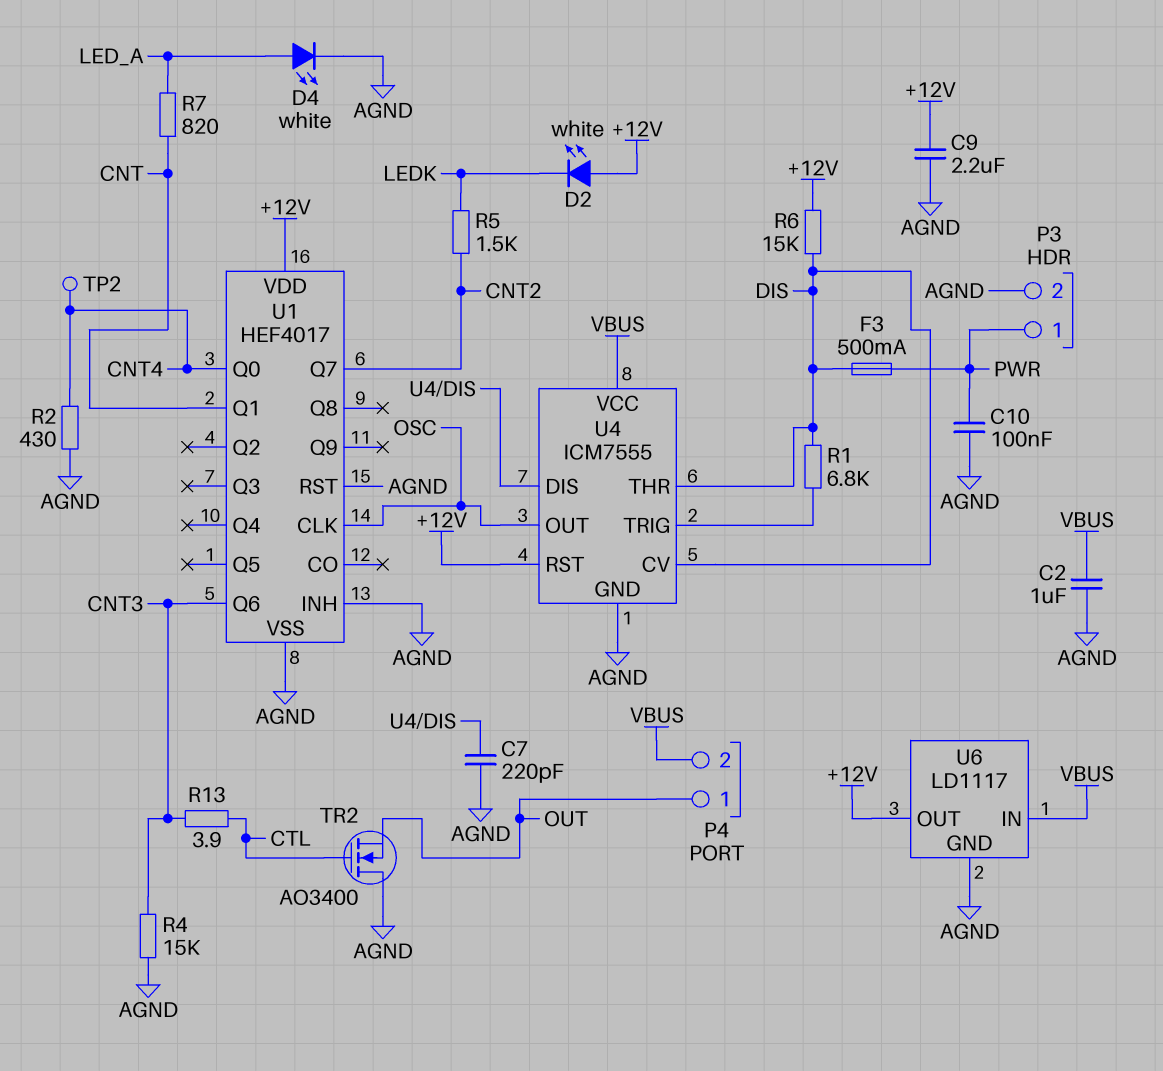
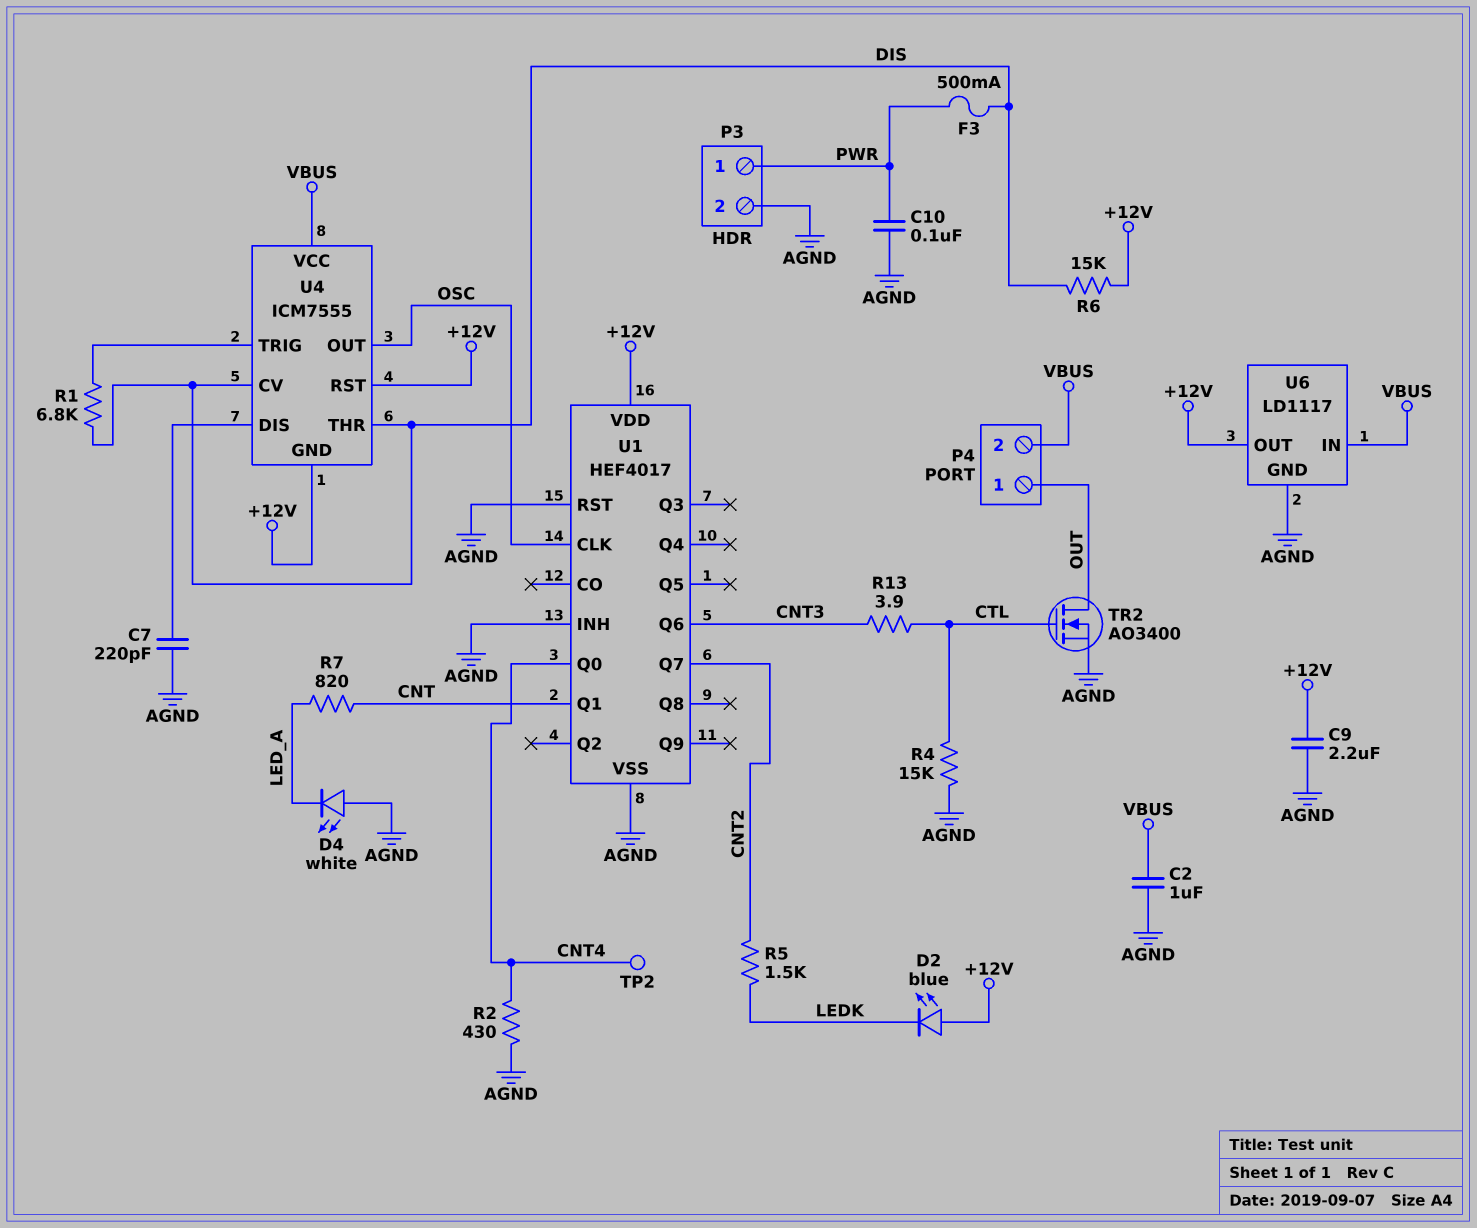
D2: LED white (A +12V, K LEDK) -> LED blue (A +12V, K LEDK)
D4: LED white (A LED_A, K AGND) -> LED white (A AGND, K LED_A)
R4: 15k (AGND, CNT3) -> 15k (AGND, CTL)
TR2: NMOS AO3400 (G CTL, D AGND, S OUT) -> NMOS AO3400 (G CTL, D OUT, S AGND)
U4 pin GND: AGND -> +12V

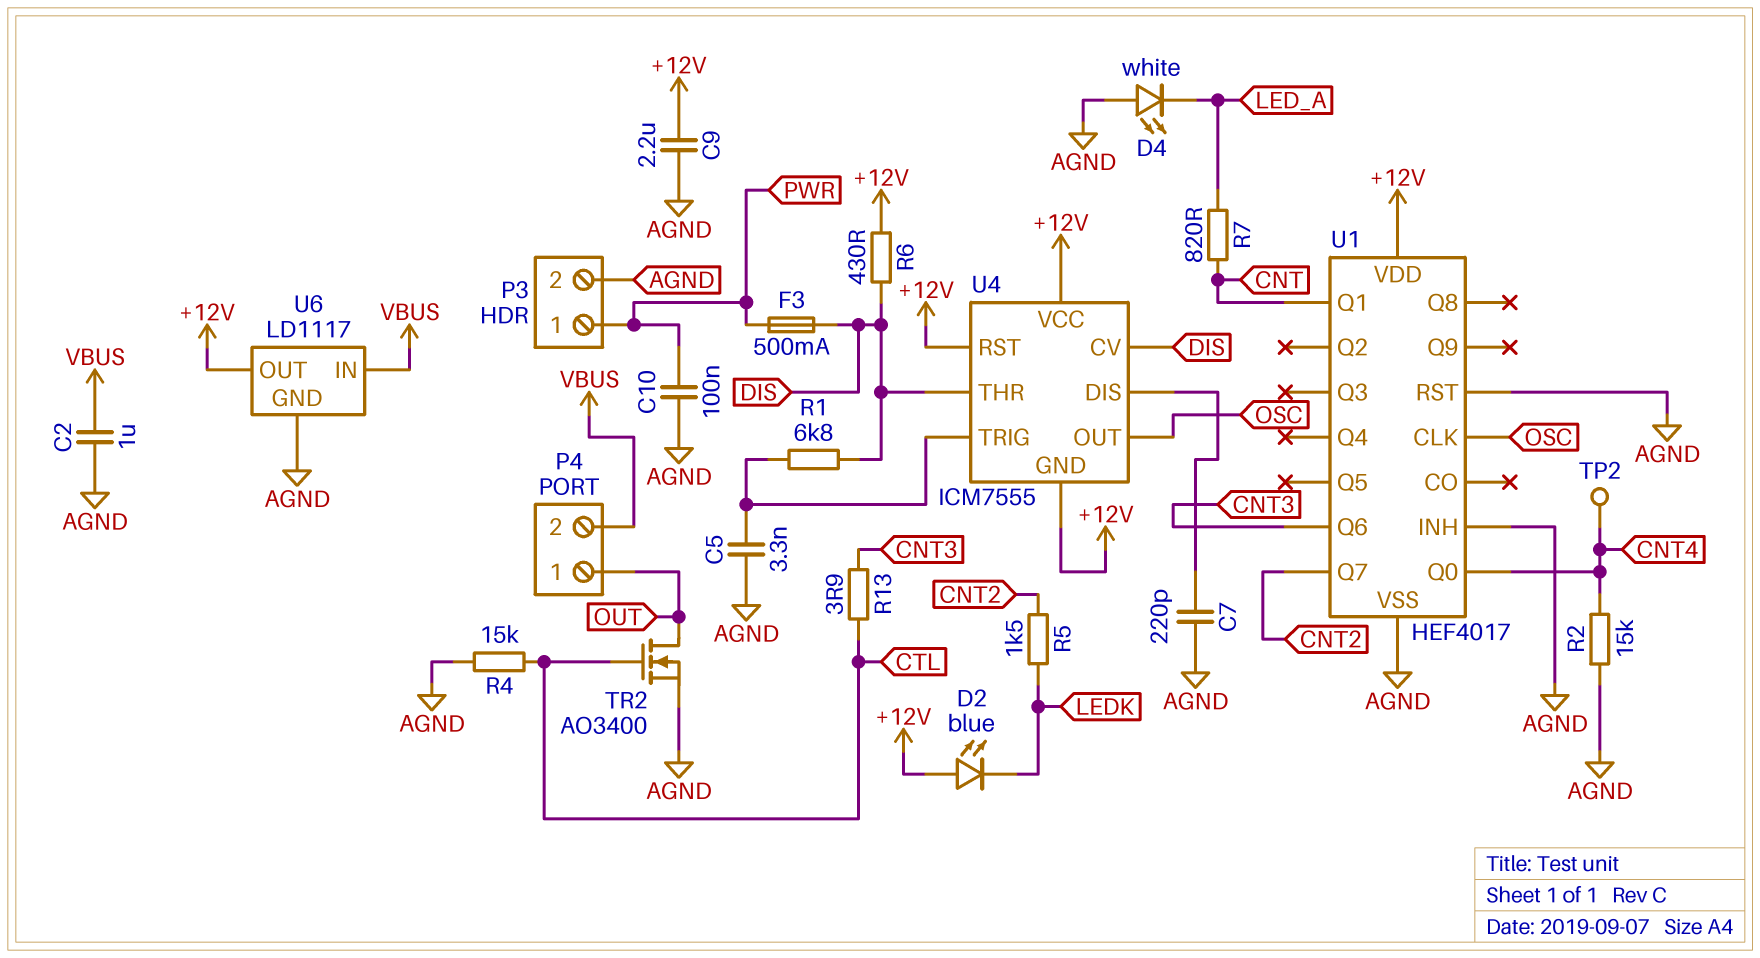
C5: none -> 3.3nF (AGND, U4/TRIG)
R2: 430 (AGND, CNT4) -> 15k (AGND, CNT4)
R6: 15k (+12V, DIS) -> 430 (+12V, DIS)
U4 pin VCC: VBUS -> +12V

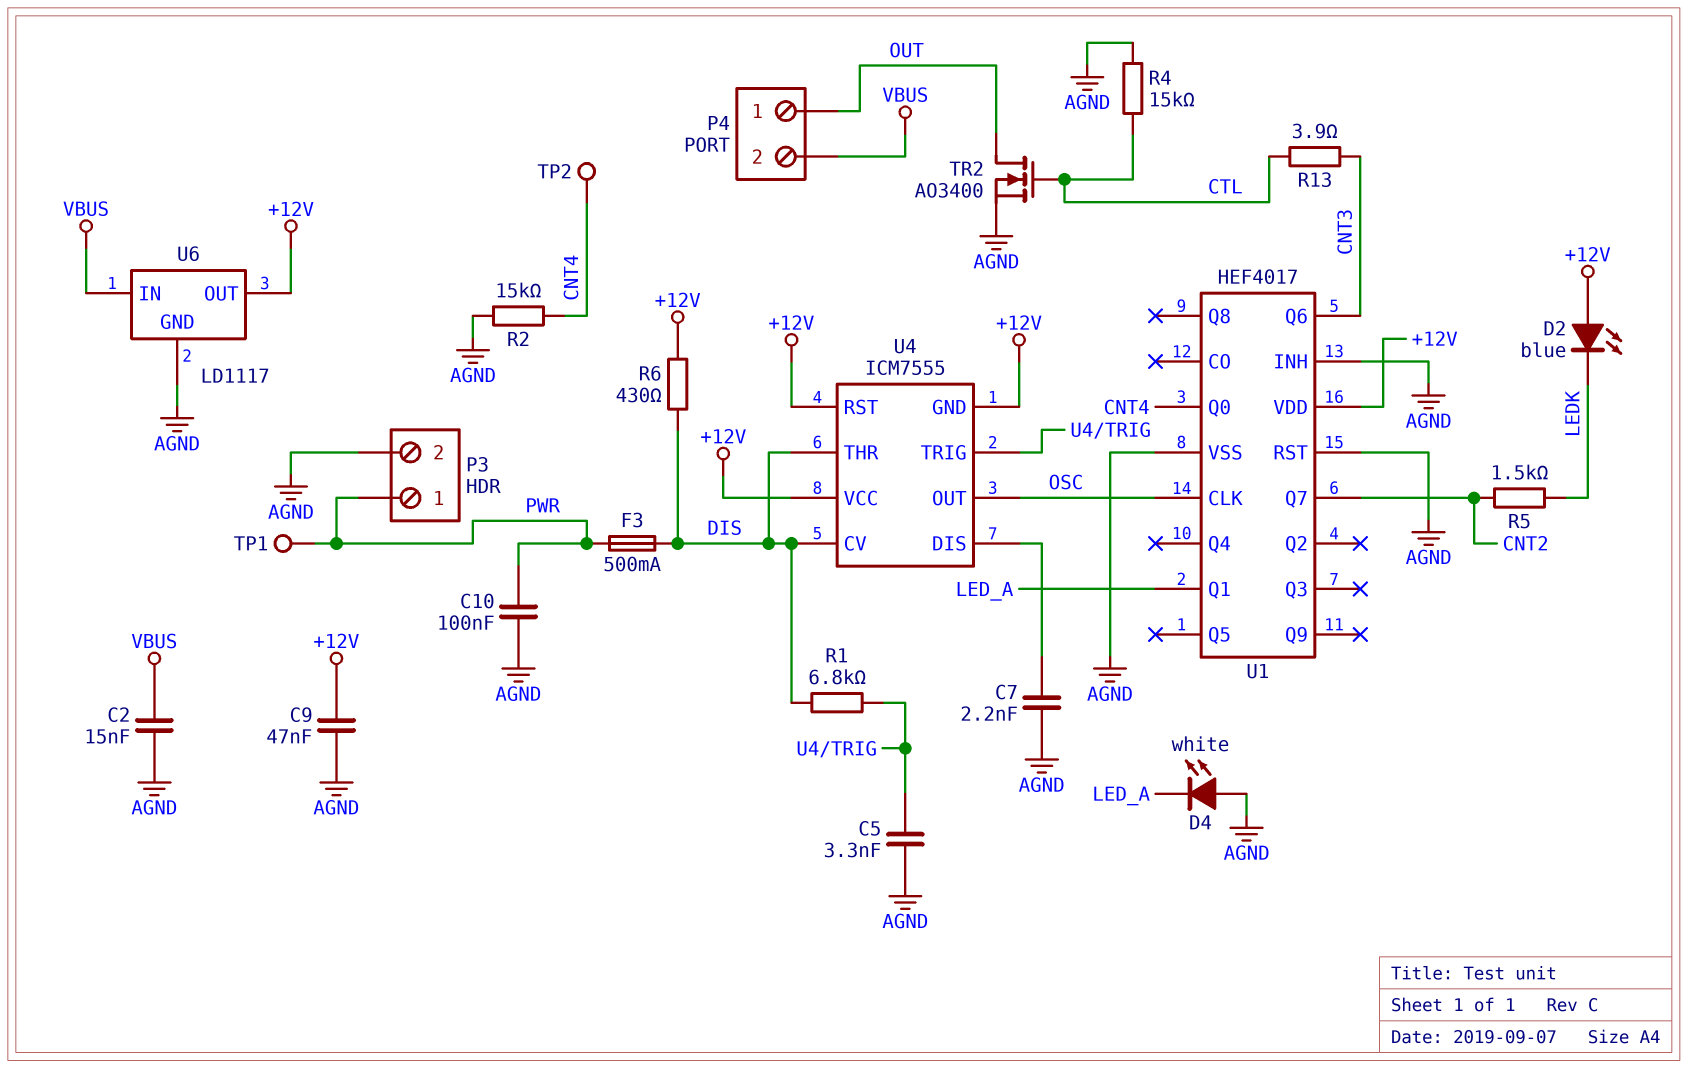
C2: 1uF (AGND, VBUS) -> 15nF (AGND, VBUS)
C7: 220pF (AGND, U4/DIS) -> 2.2nF (AGND, U4/DIS)
C9: 2.2uF (+12V, AGND) -> 47nF (+12V, AGND)
R7: 820 (CNT, LED_A) -> none
TP1: none -> test point (PWR)
U1 pin Q1: CNT -> LED_A

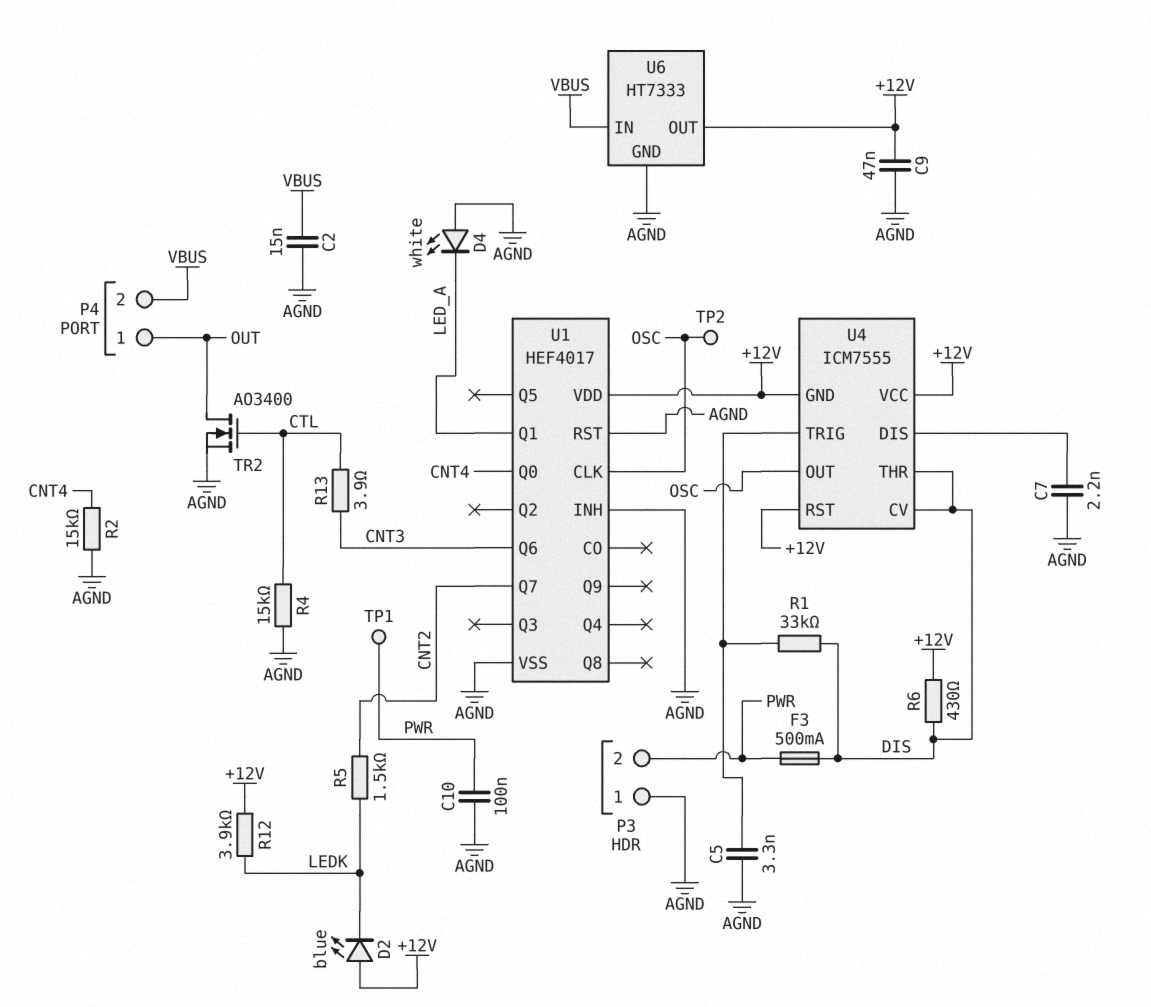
P3 pin 1: PWR -> AGND
P3 pin 2: AGND -> PWR
R1: 6.8k (DIS, U4/TRIG) -> 33k (DIS, U4/TRIG)
R12: none -> 3.9k (+12V, LEDK)
TP2: test point (CNT4) -> test point (OSC)
U6: LD1117 -> HT7333

